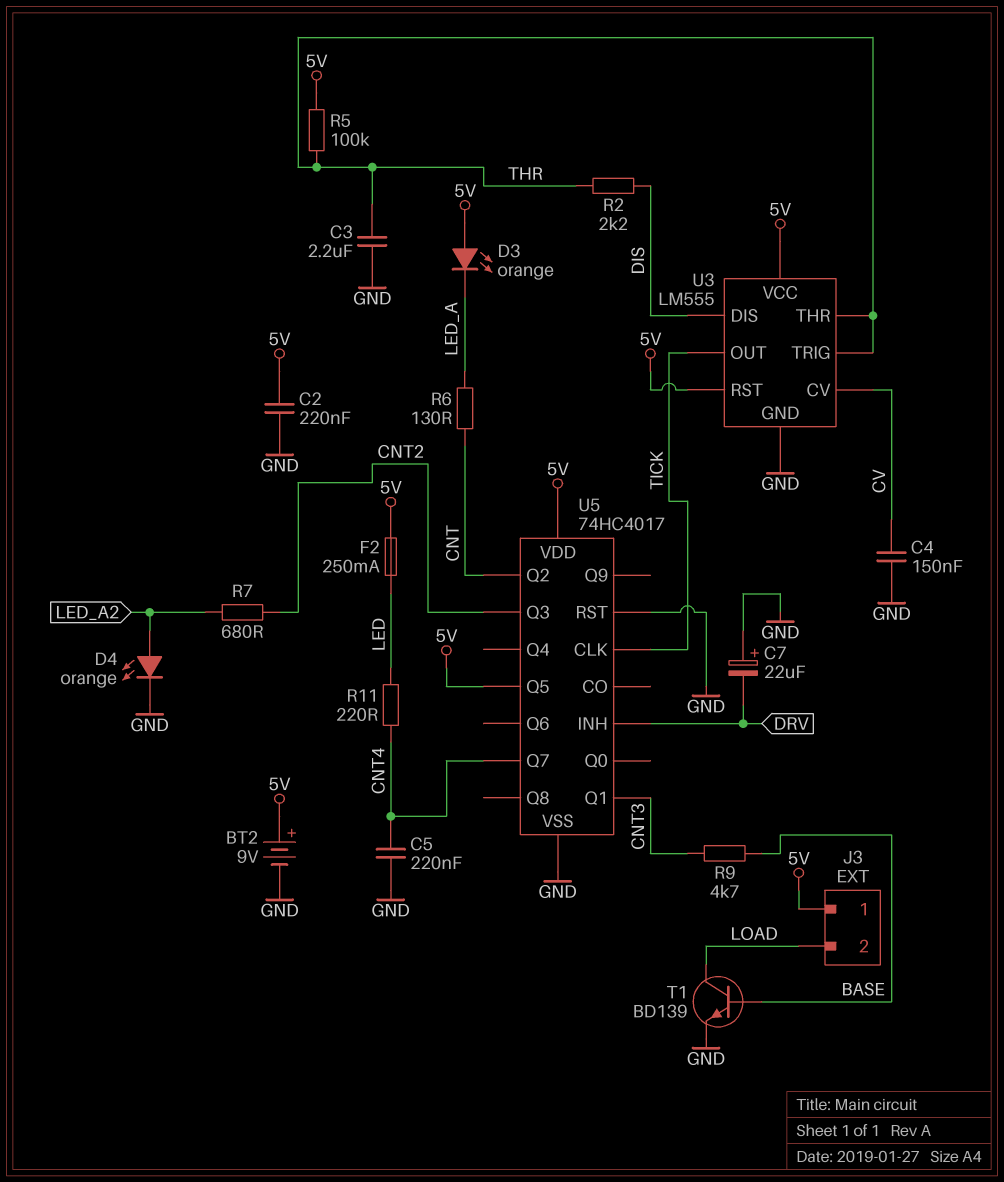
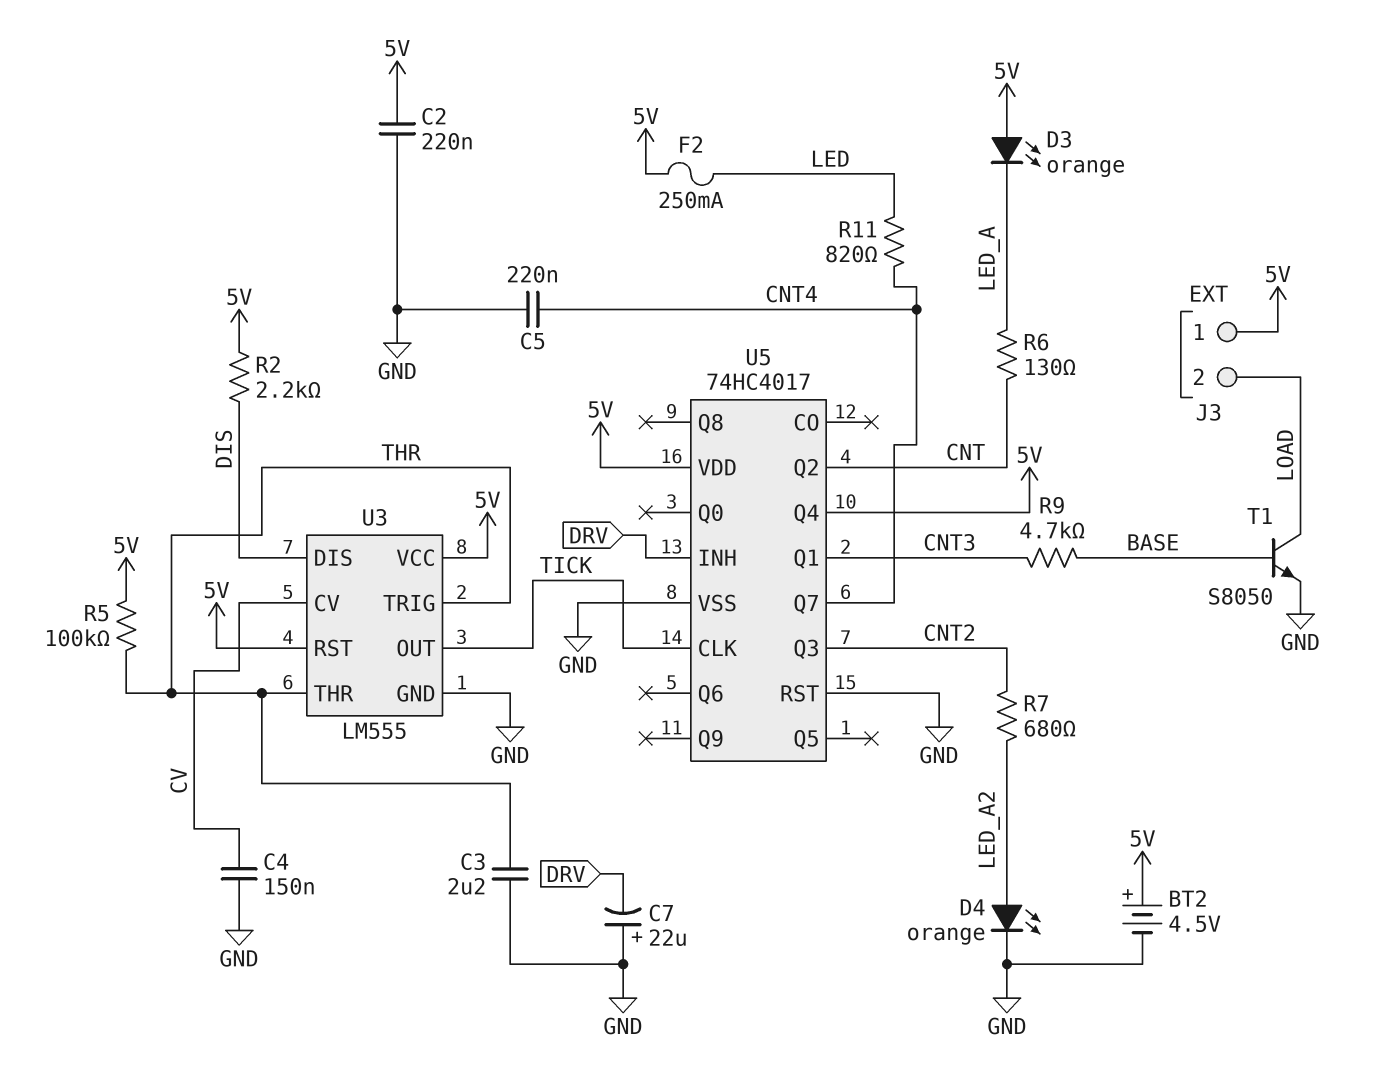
BT2: 9V (plus 5V, minus GND) -> 4.5V (plus 5V, minus GND)
R2: 2.2k (DIS, THR) -> 2.2k (5V, DIS)
R11: 220 (CNT4, LED) -> 820 (CNT4, LED)
T1: NPN BD139 (B BASE, C LOAD, E GND) -> NPN S8050 (B BASE, C LOAD, E GND)
U5 pin Q4: none -> 5V
U5 pin Q5: 5V -> none

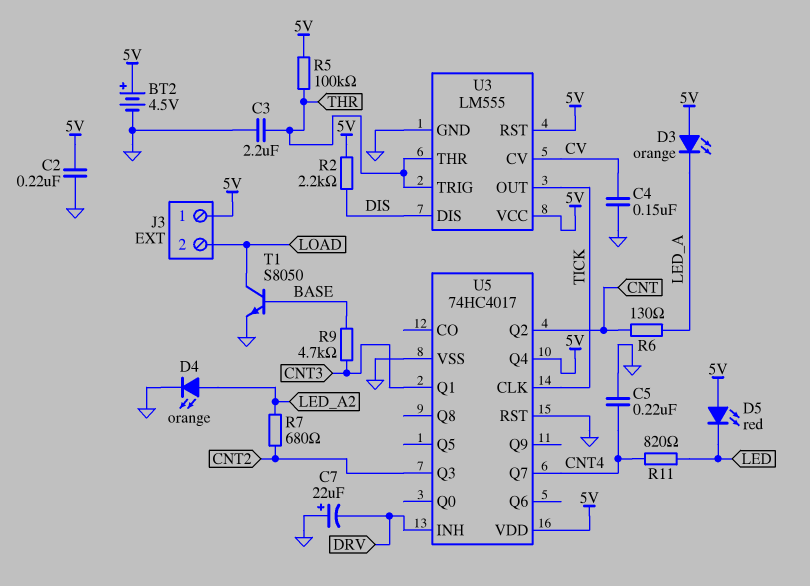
D5: none -> LED red (A 5V, K LED)
F2: 250mA (5V, LED) -> none

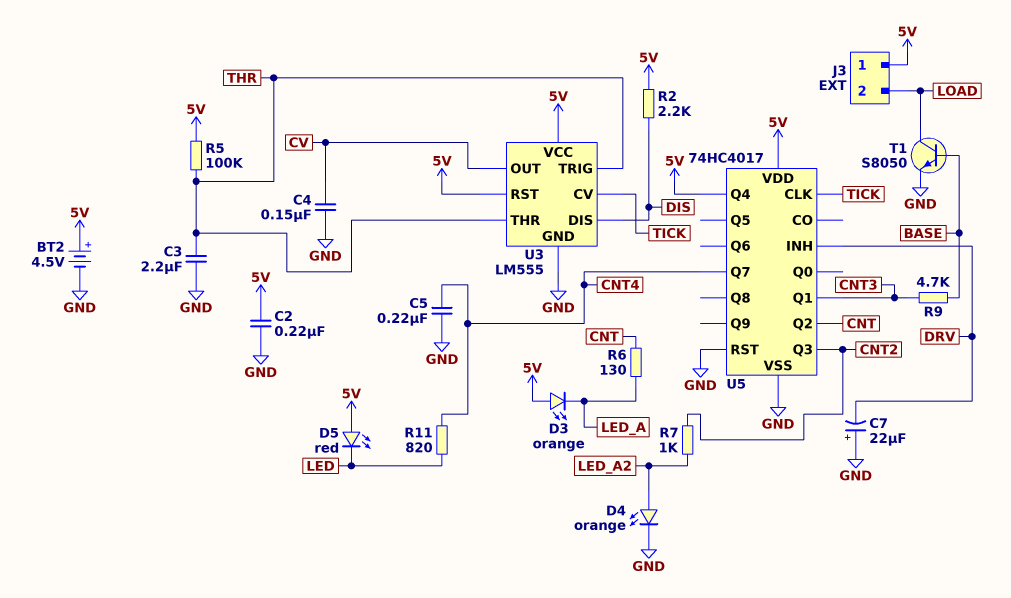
R7: 680 (CNT2, LED_A2) -> 1k (CNT2, LED_A2)
U3 pin CV: CV -> TICK
U3 pin OUT: TICK -> CV

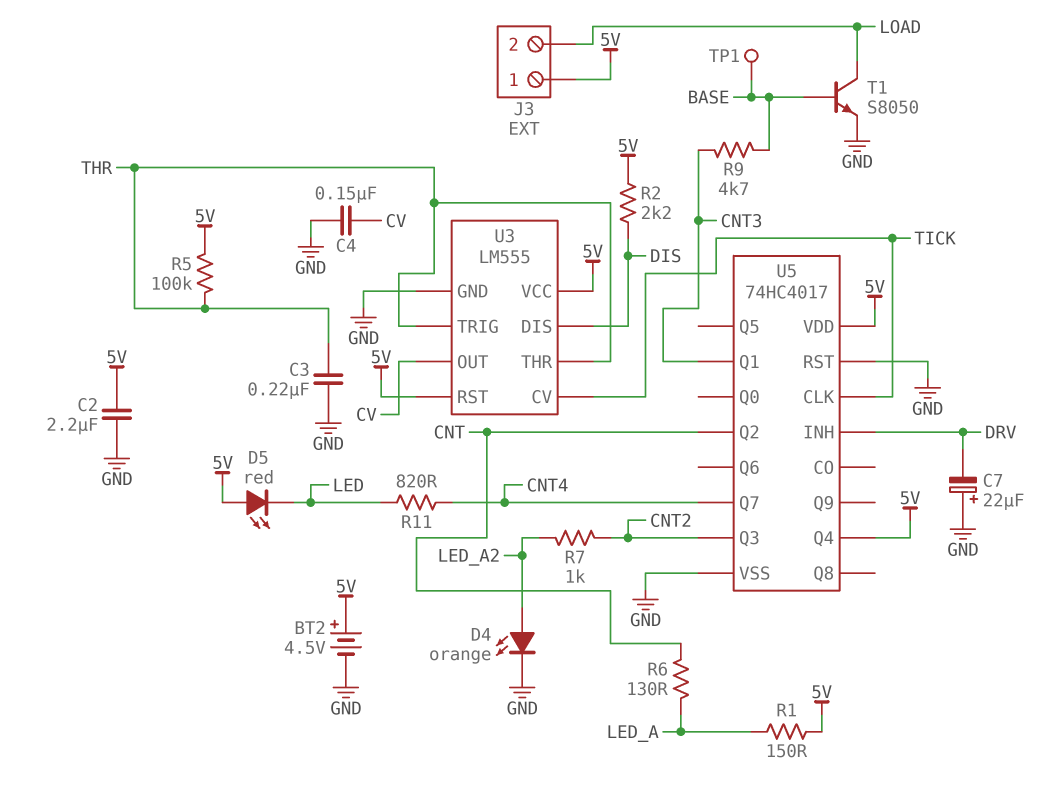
C2: 220nF (5V, GND) -> 2.2uF (5V, GND)
C3: 2.2uF (GND, THR) -> 220nF (GND, THR)
C5: 220nF (CNT4, GND) -> none
D3: LED orange (A 5V, K LED_A) -> none
R1: none -> 150 (5V, LED_A)
TP1: none -> test point (BASE)

